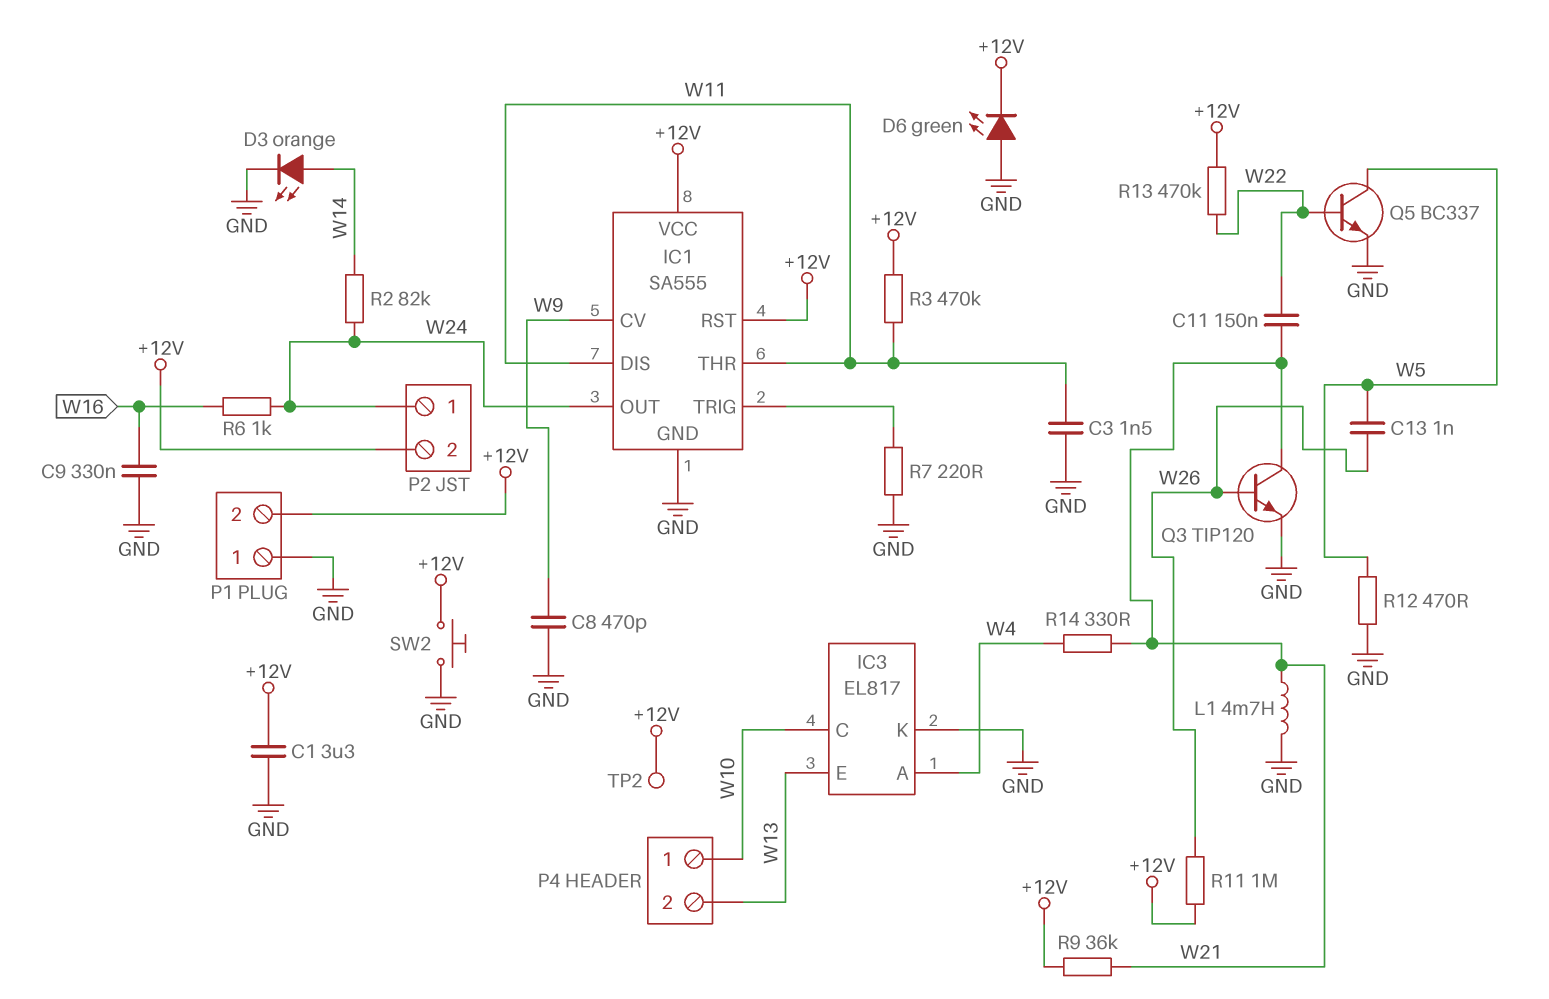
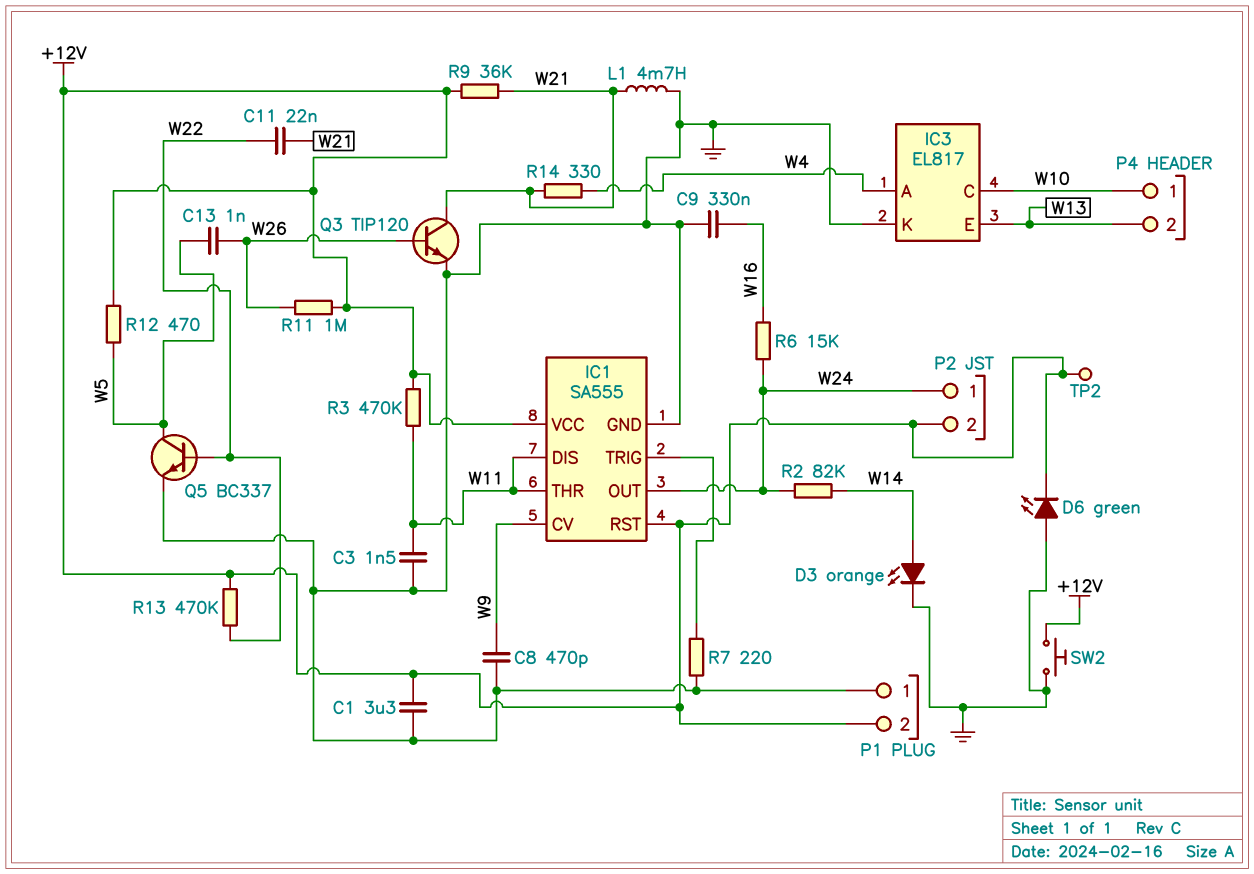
C11: 150nF (W21, W22) -> 22nF (W21, W22)
R6: 1k (W16, W24) -> 15k (W16, W24)
R12: 470 (GND, W5) -> 470 (+12V, W5)

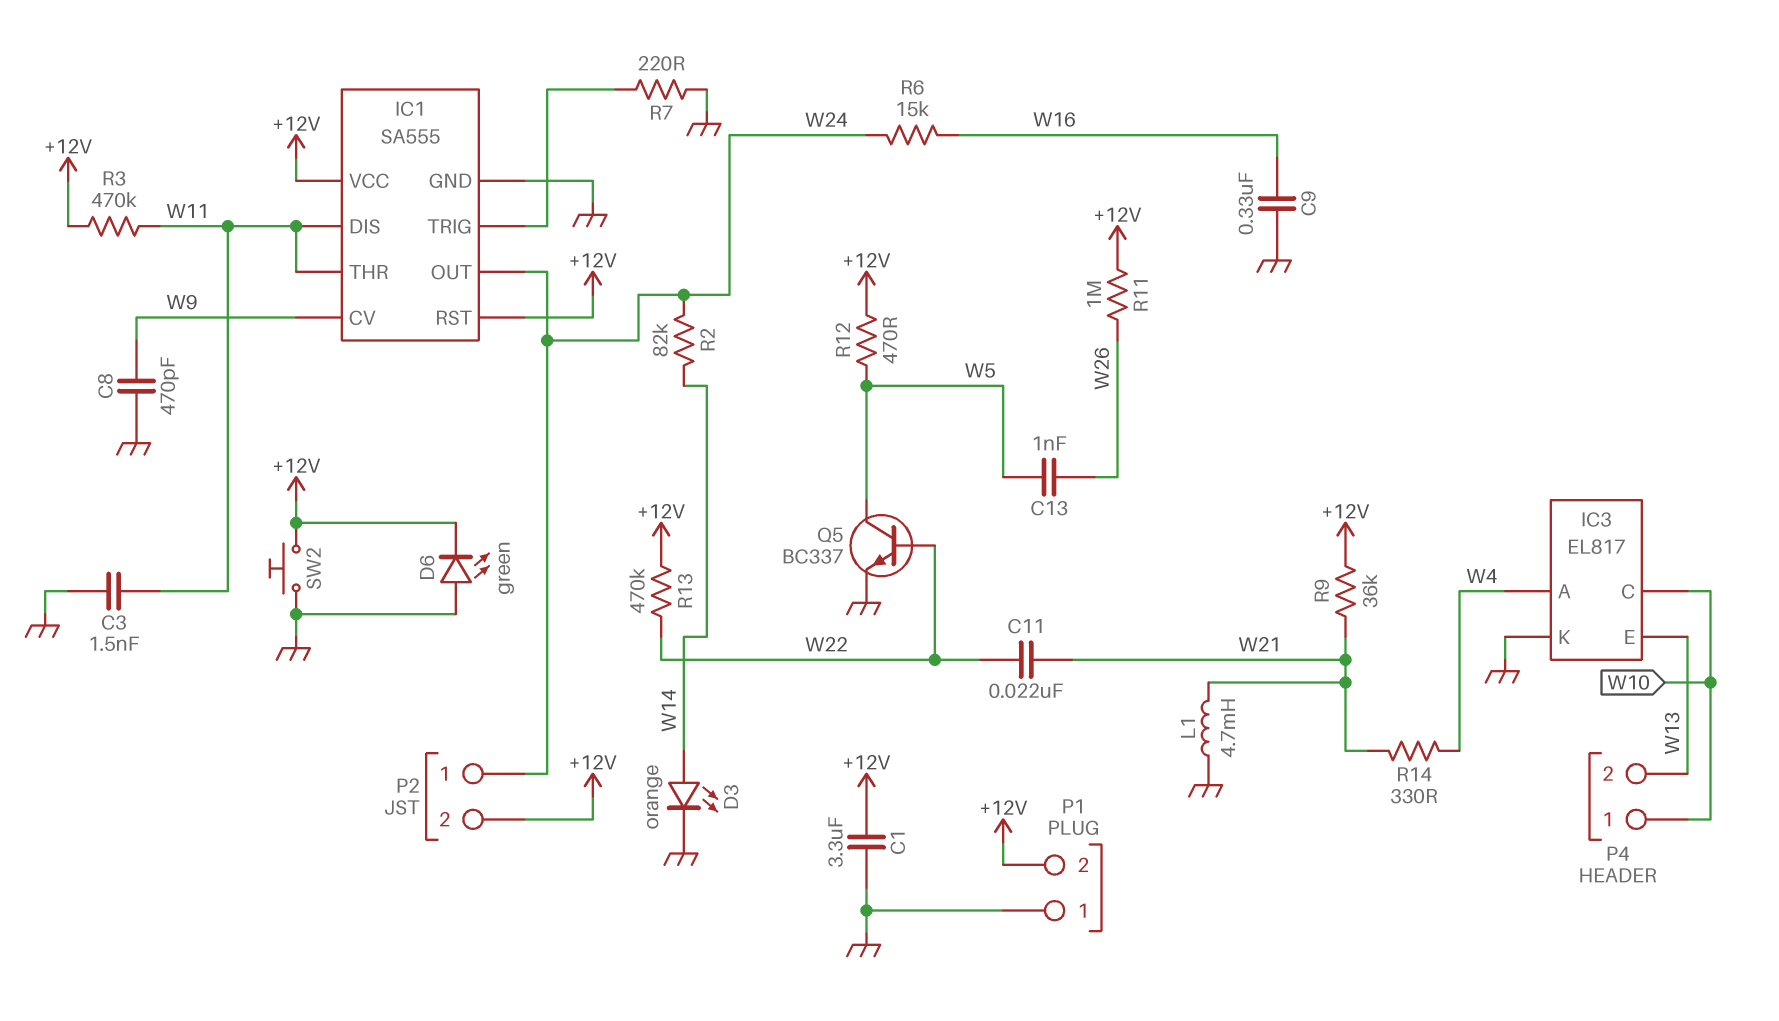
Q3: NPN TIP120 (B W26, C W21, E GND) -> none
TP2: test point (+12V) -> none

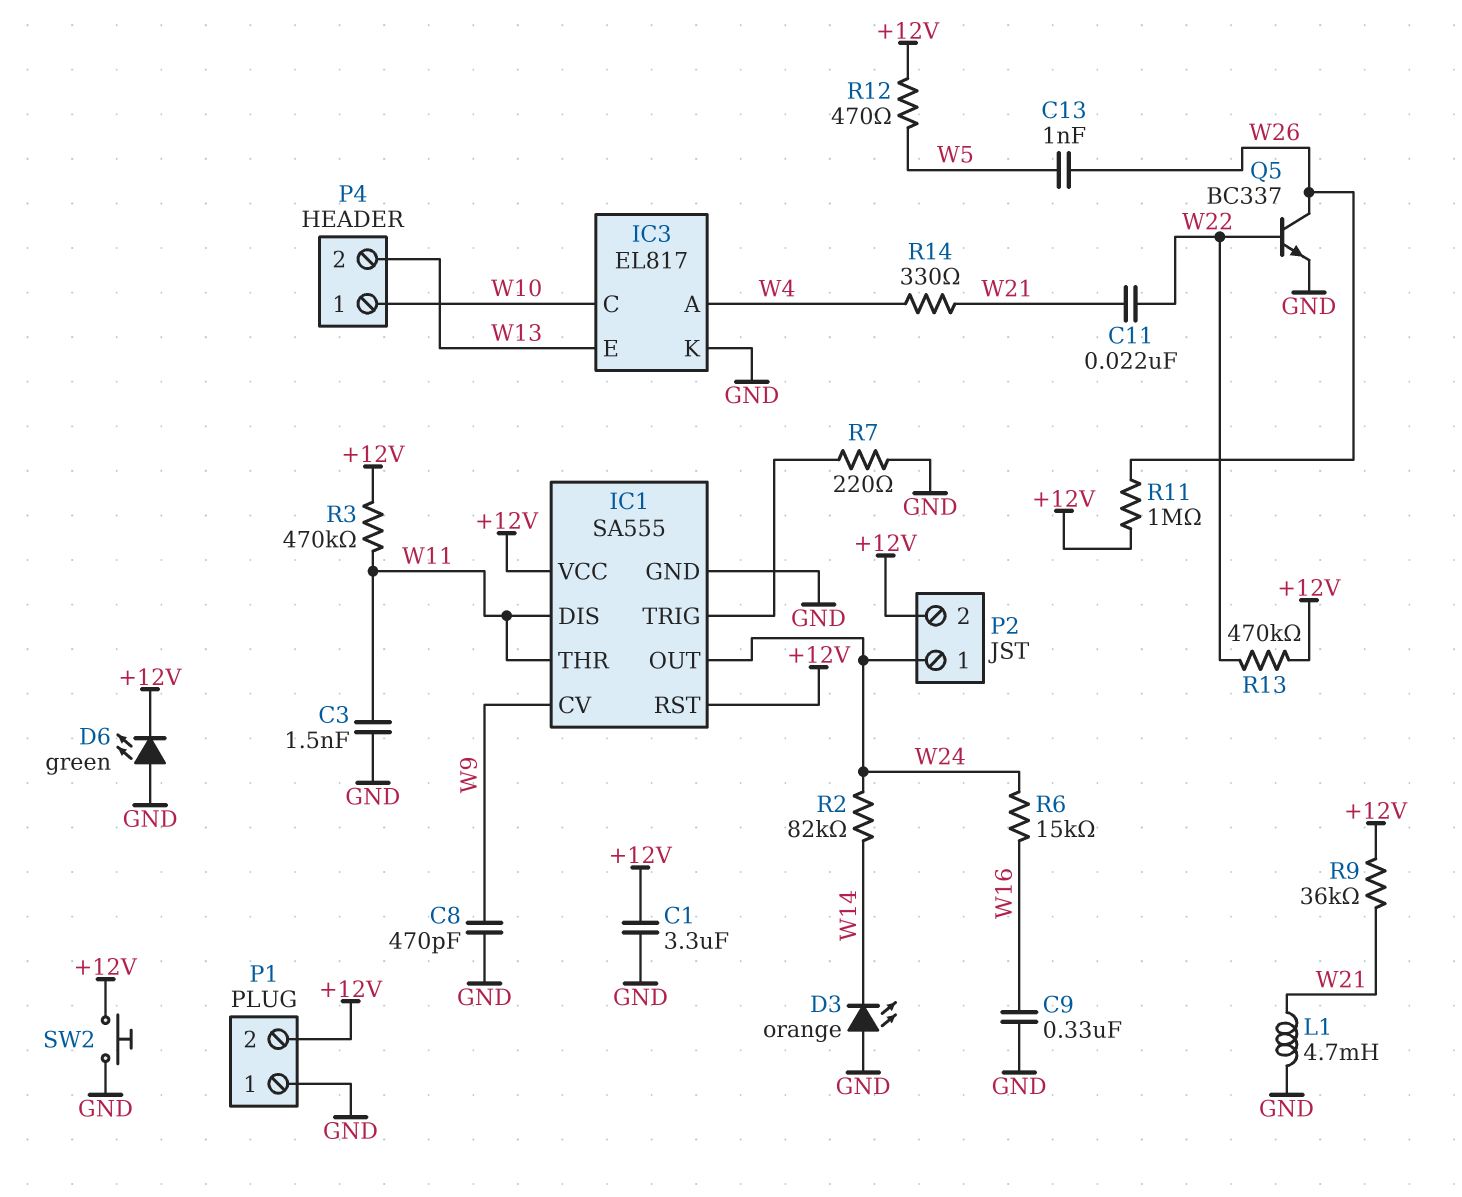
D3: LED orange (A W14, K GND) -> LED orange (A GND, K W14)
Q5: NPN BC337 (B W22, C W5, E GND) -> NPN BC337 (B W22, C W26, E GND)

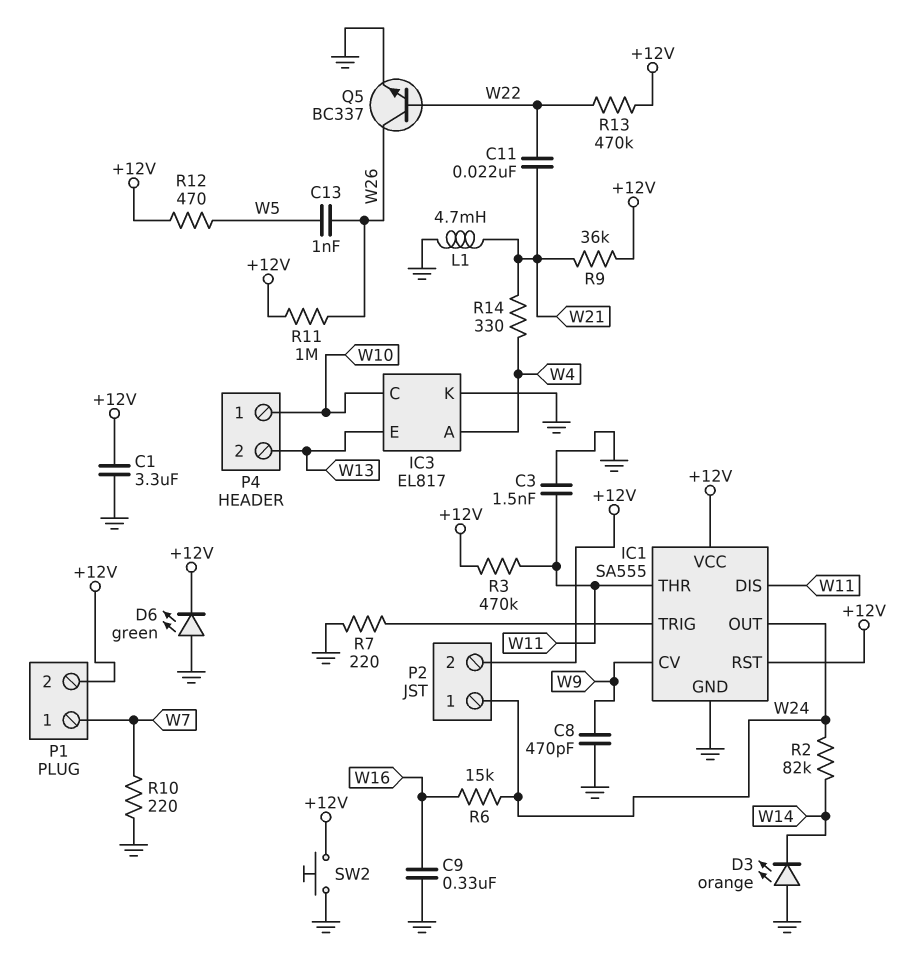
P1 pin 1: GND -> W7
R10: none -> 220 (GND, W7)

